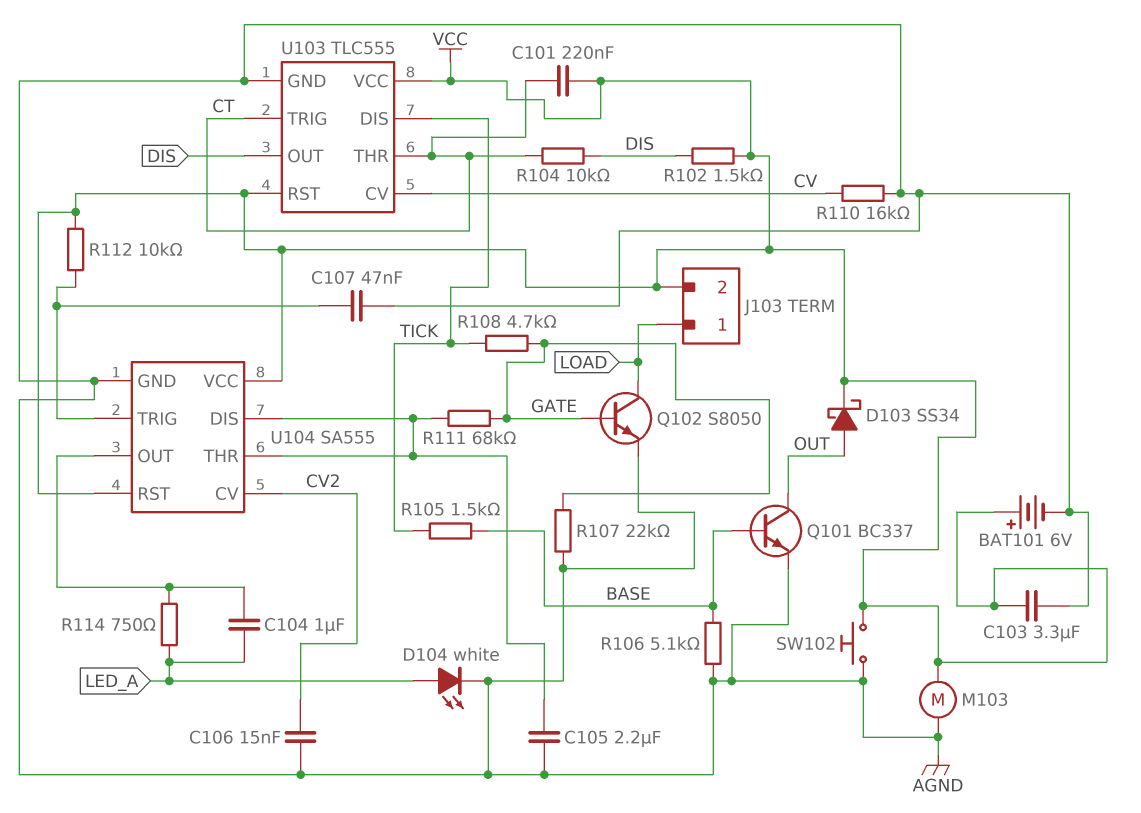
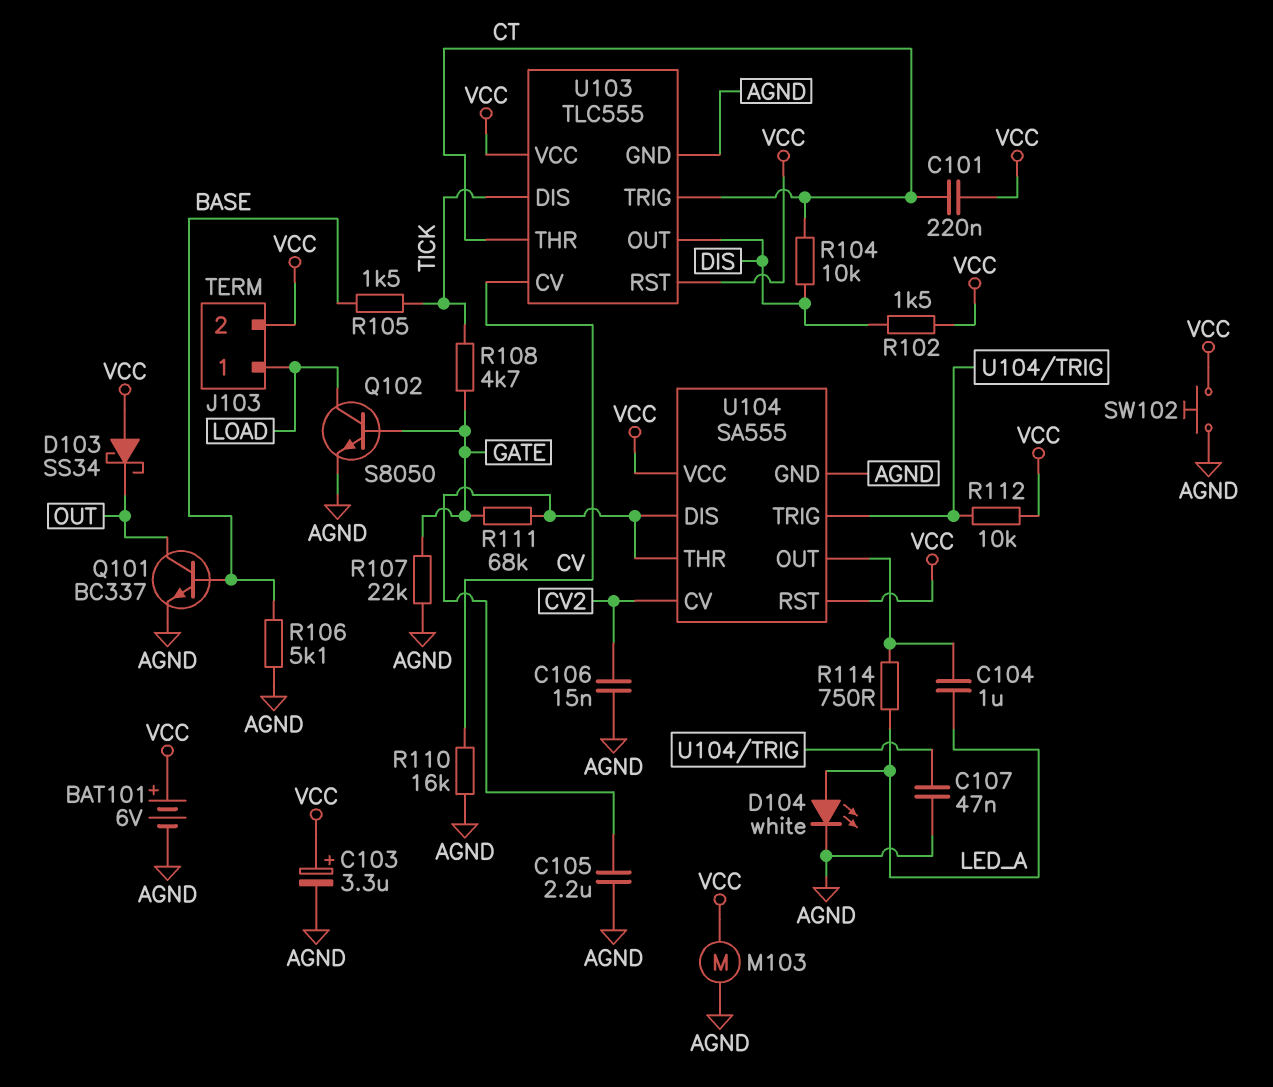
C103: 3.3uF (AGND, VCC) -> 3.3uF (plus VCC, minus AGND)
D103: schottky SS34 (A OUT, K VCC) -> schottky SS34 (A VCC, K OUT)

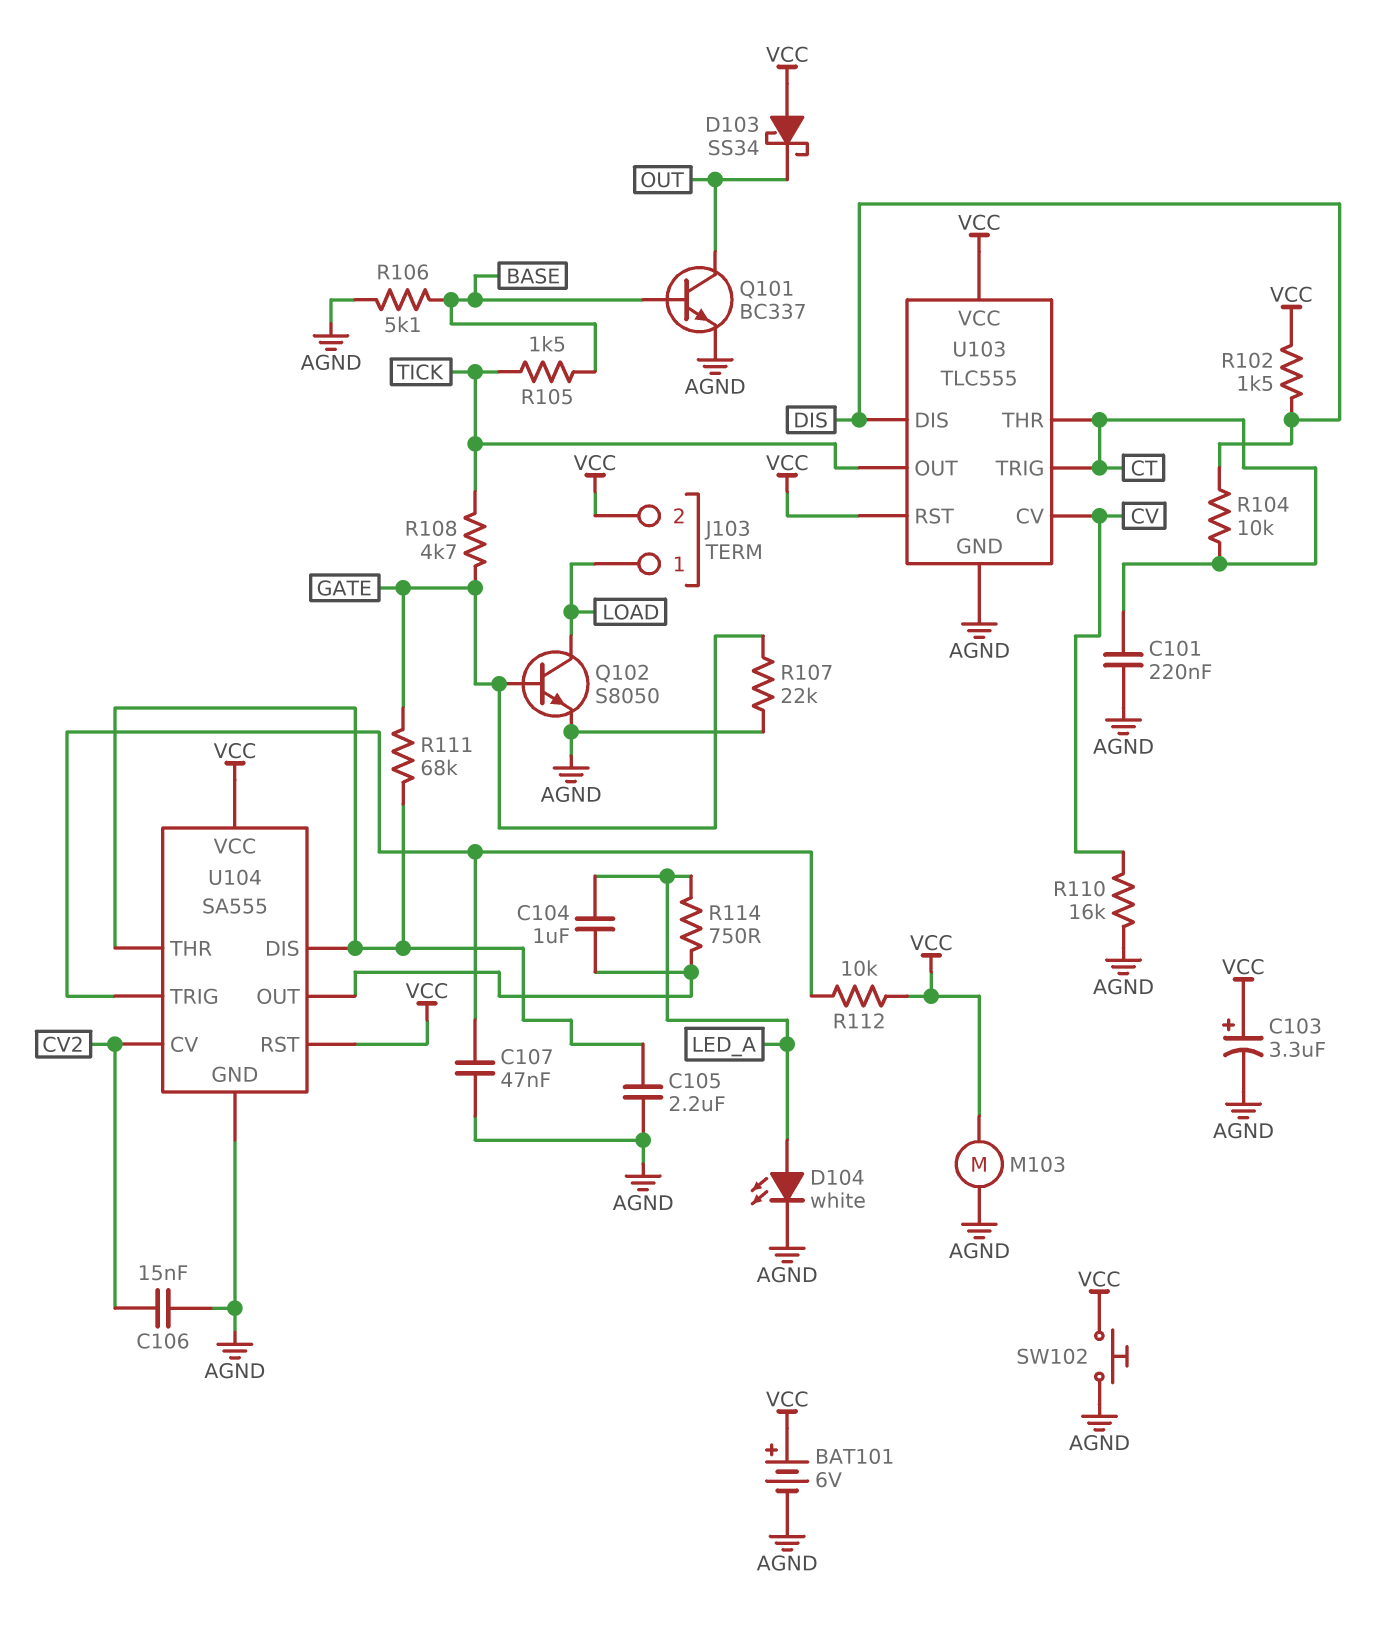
C101: 220nF (CT, VCC) -> 220nF (AGND, CT)
U103 pin DIS: TICK -> DIS
U103 pin OUT: DIS -> TICK

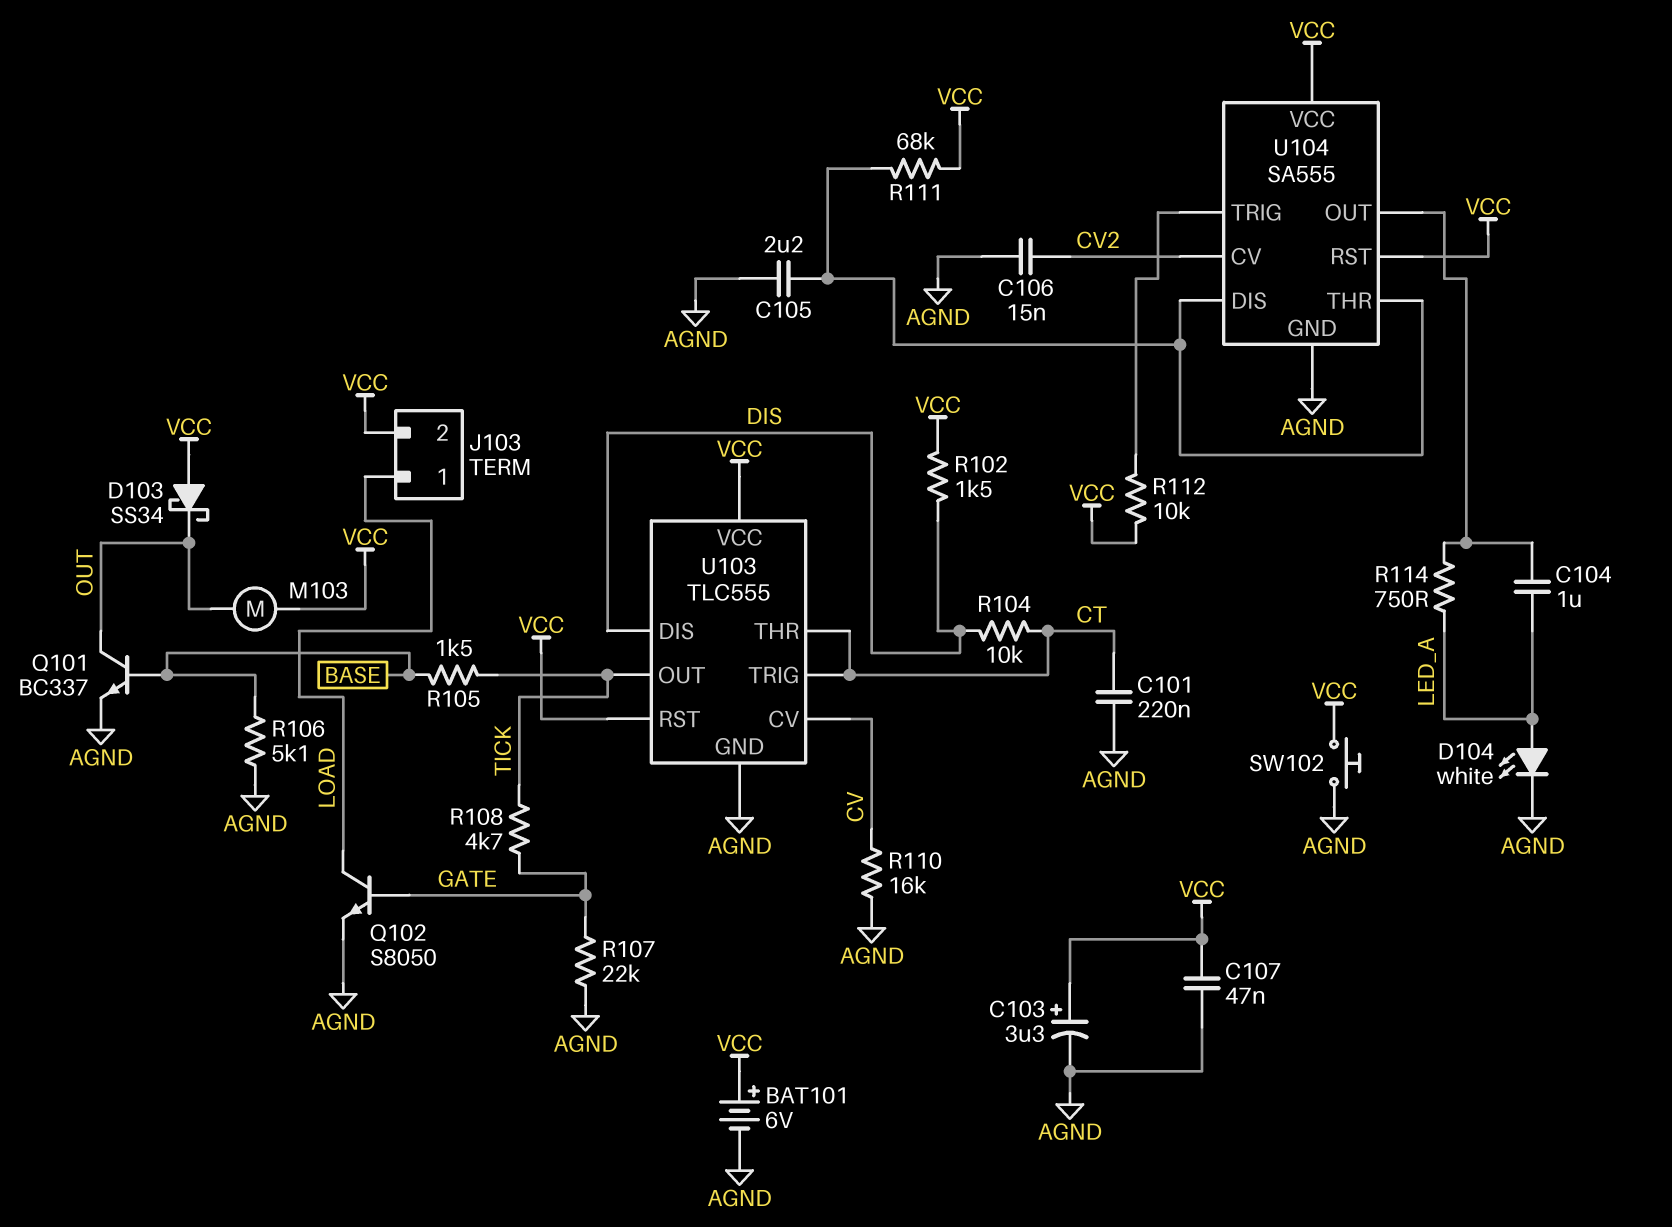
C107: 47nF (AGND, U104/TRIG) -> 47nF (AGND, VCC)
M103: motor (AGND, VCC) -> motor (OUT, VCC)
R111: 68k (GATE, U104/DIS) -> 68k (U104/DIS, VCC)

